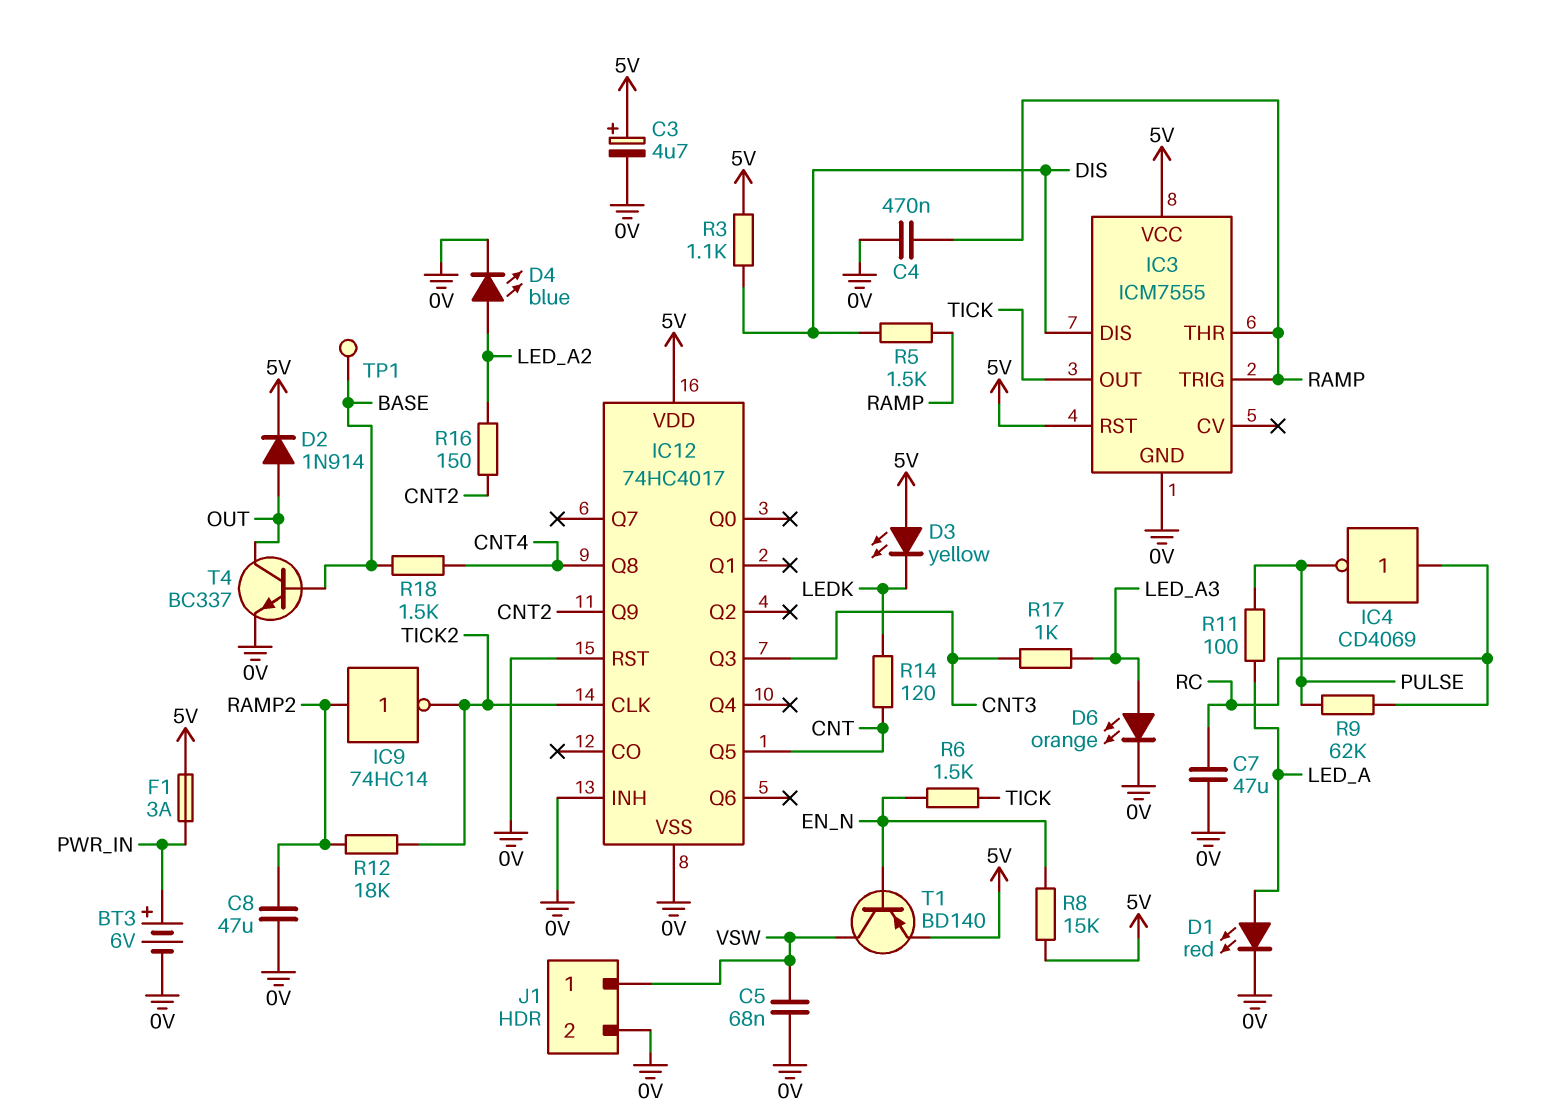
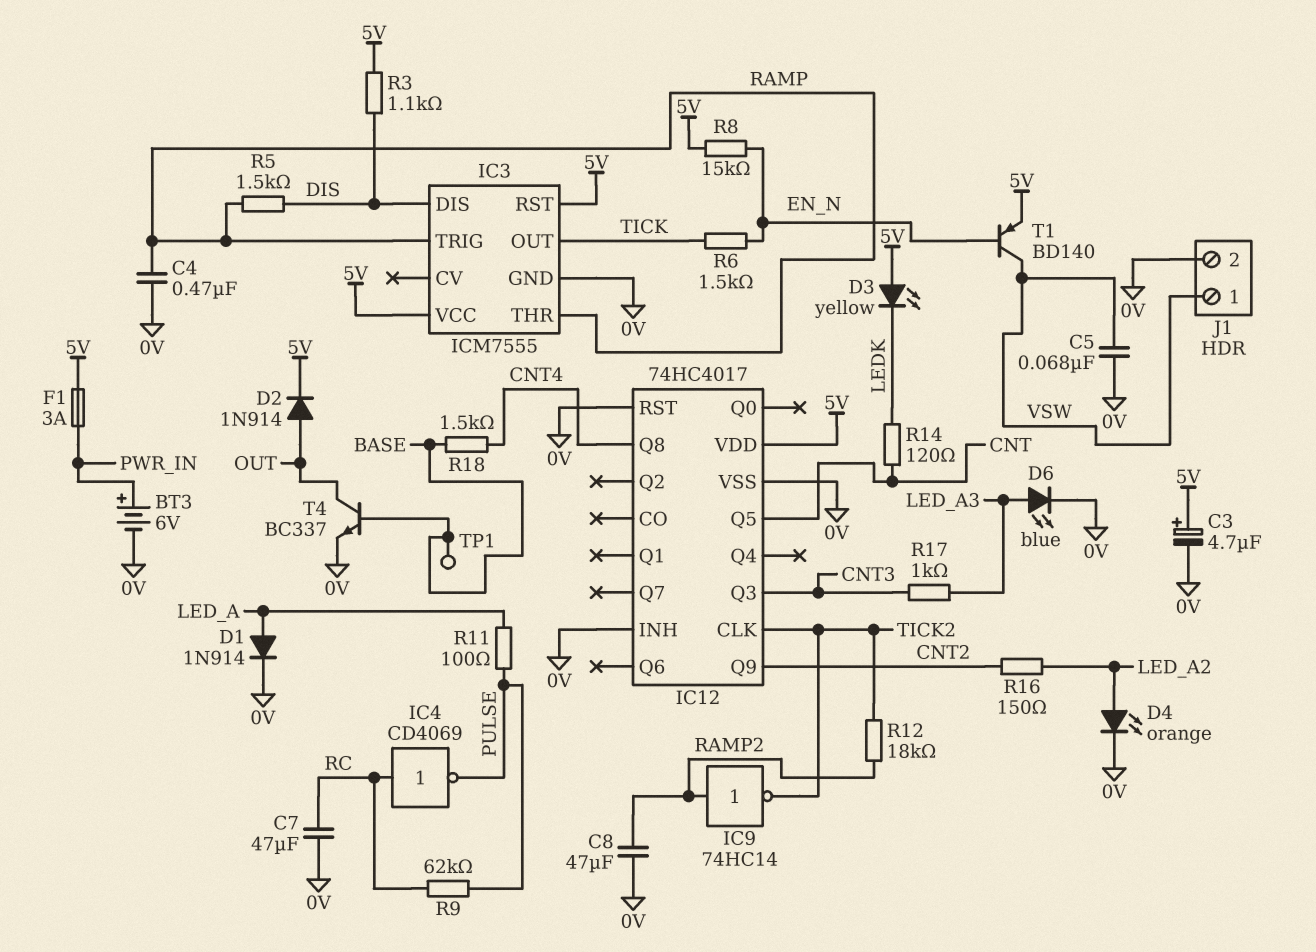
D1: LED red (A LED_A, K 0V) -> diode 1N914 (A LED_A, K 0V)
D4: LED blue (A LED_A2, K 0V) -> LED orange (A LED_A2, K 0V)
D6: LED orange (A LED_A3, K 0V) -> LED blue (A LED_A3, K 0V)

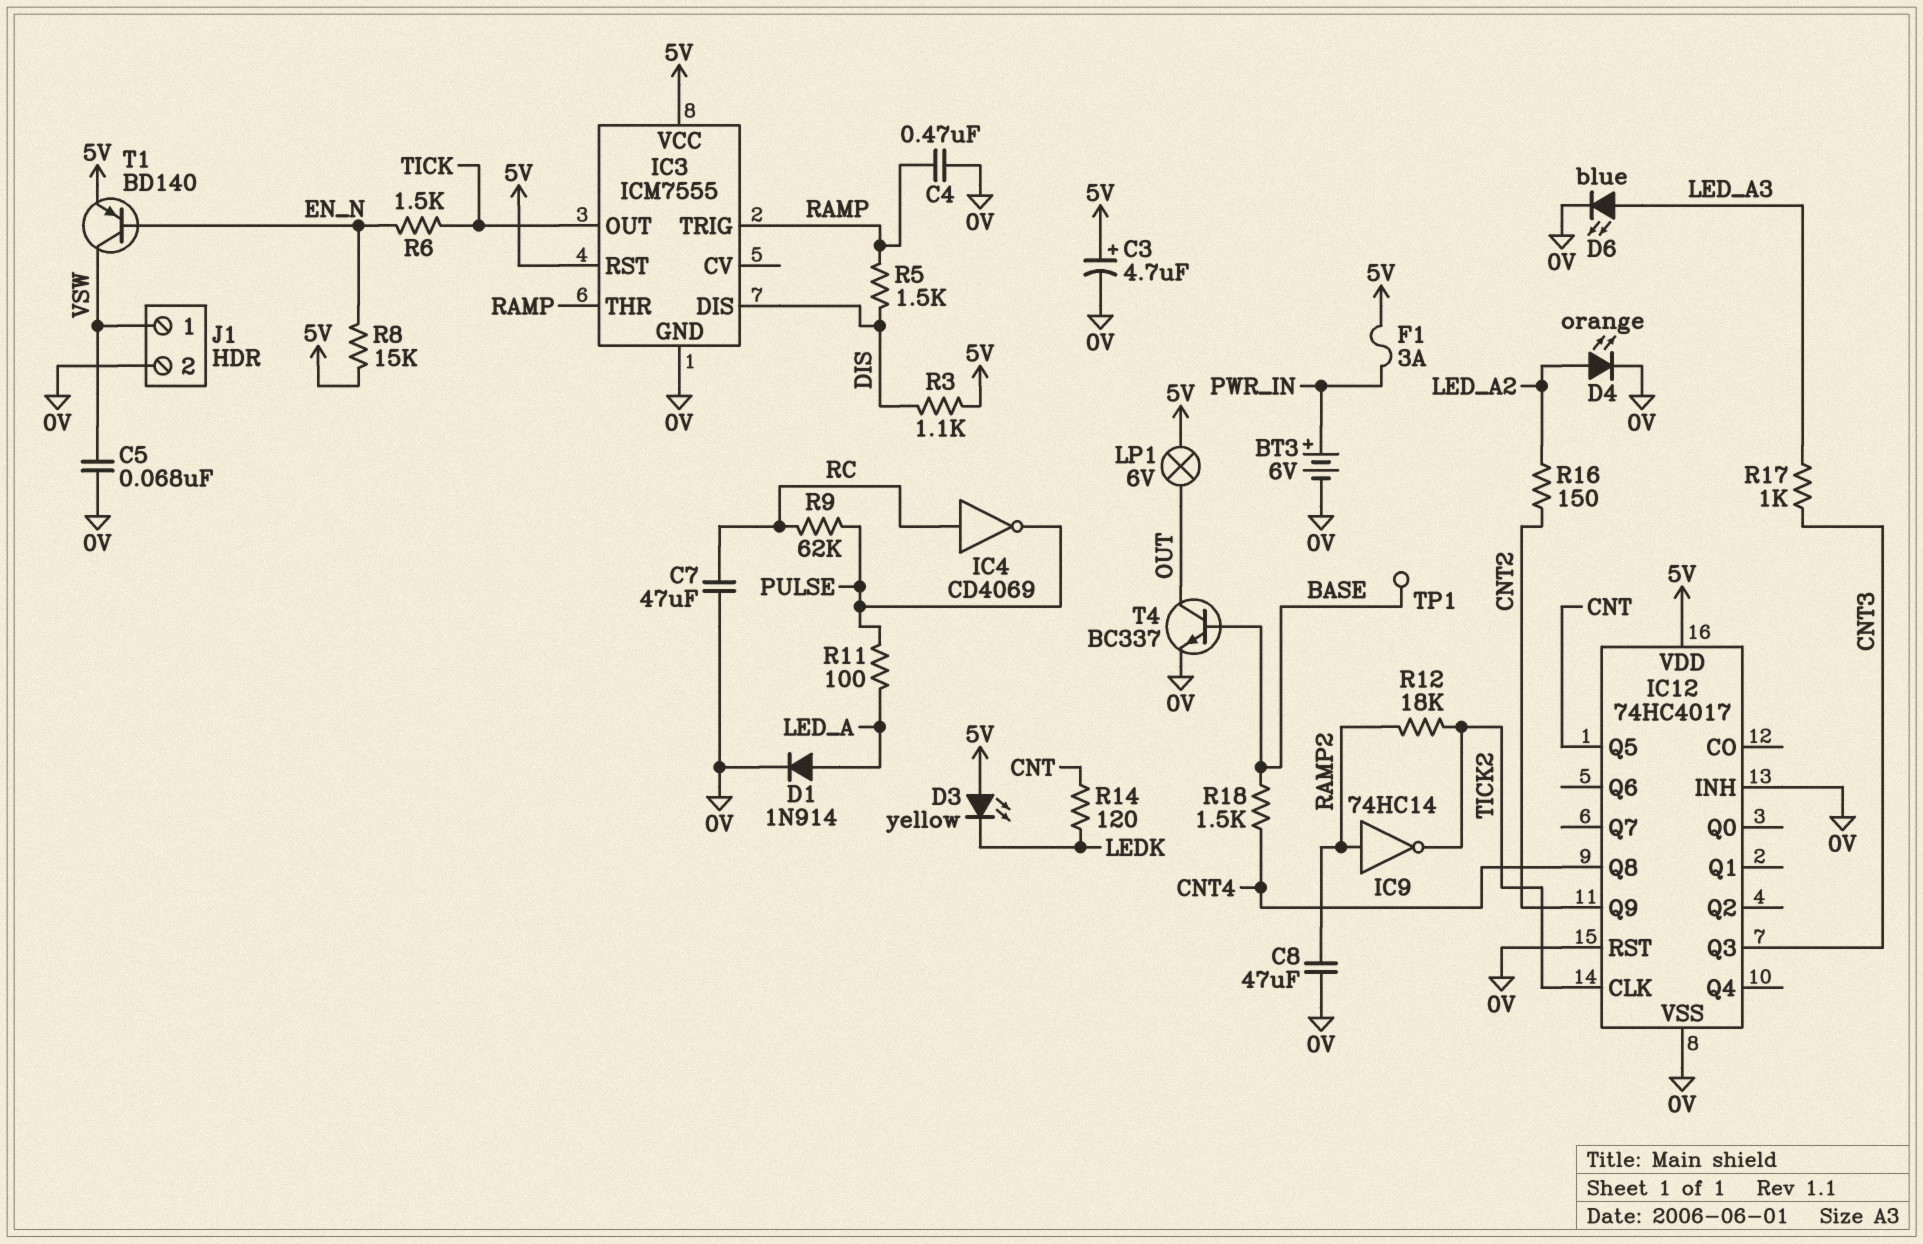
D2: diode 1N914 (A OUT, K 5V) -> none
LP1: none -> lamp 6V (5V, OUT)

